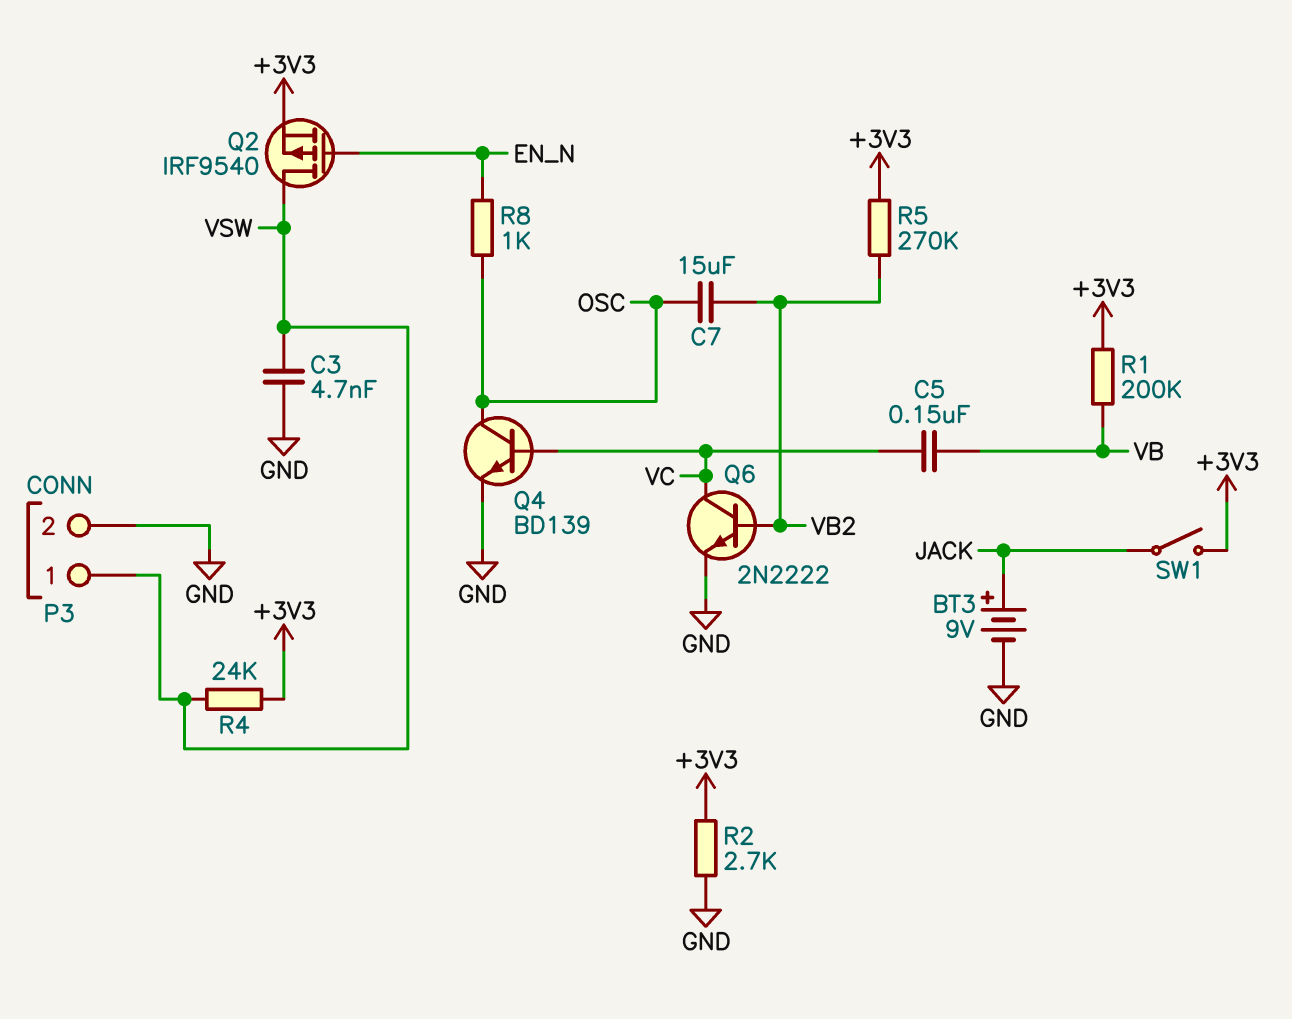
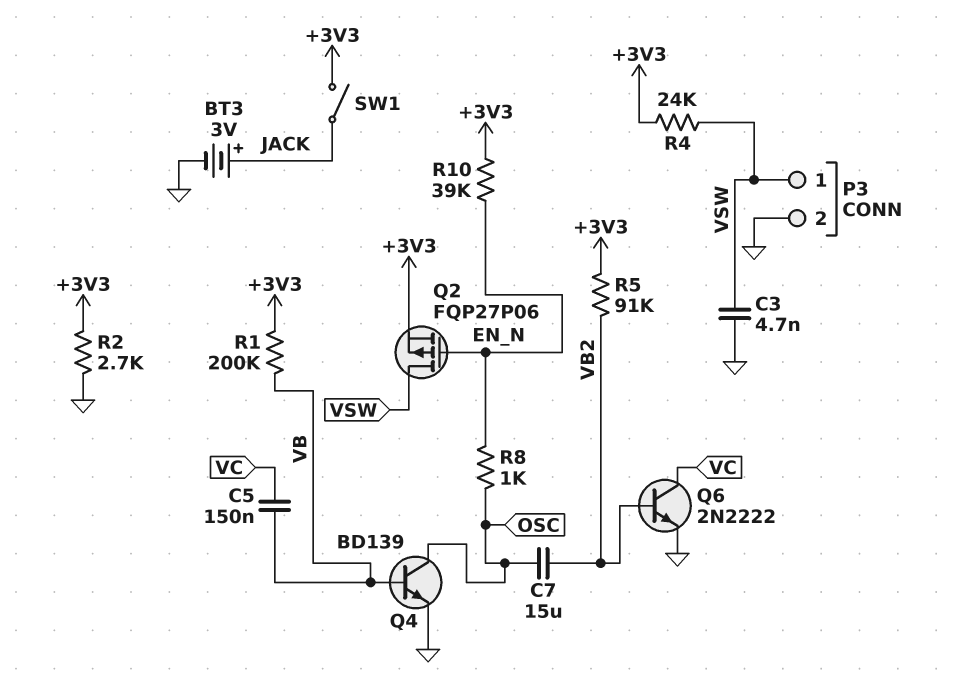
BT3: 9V (plus JACK, minus GND) -> 3V (plus JACK, minus GND)
Q2: PMOS IRF9540 (G EN_N, D VSW, S +3V3) -> PMOS FQP27P06 (G EN_N, D VSW, S +3V3)
Q4: NPN BD139 (B VC, C OSC, E GND) -> NPN BD139 (B VB, C OSC, E GND)
R5: 270k (+3V3, VB2) -> 91k (+3V3, VB2)
R10: none -> 39k (+3V3, EN_N)

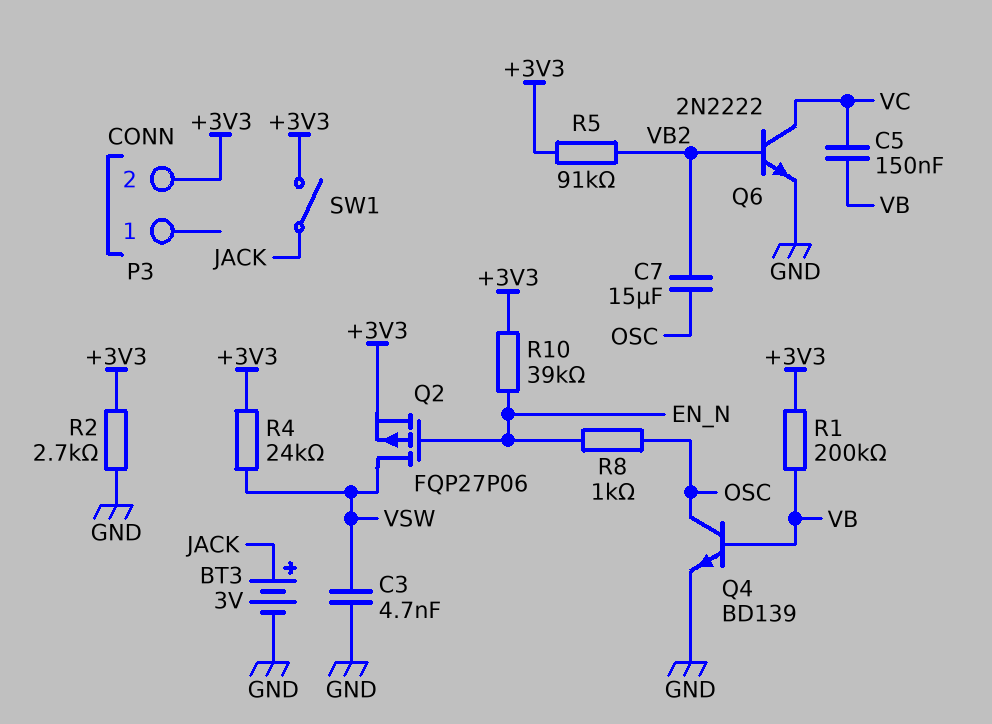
P3 pin 1: VSW -> none
P3 pin 2: GND -> +3V3

